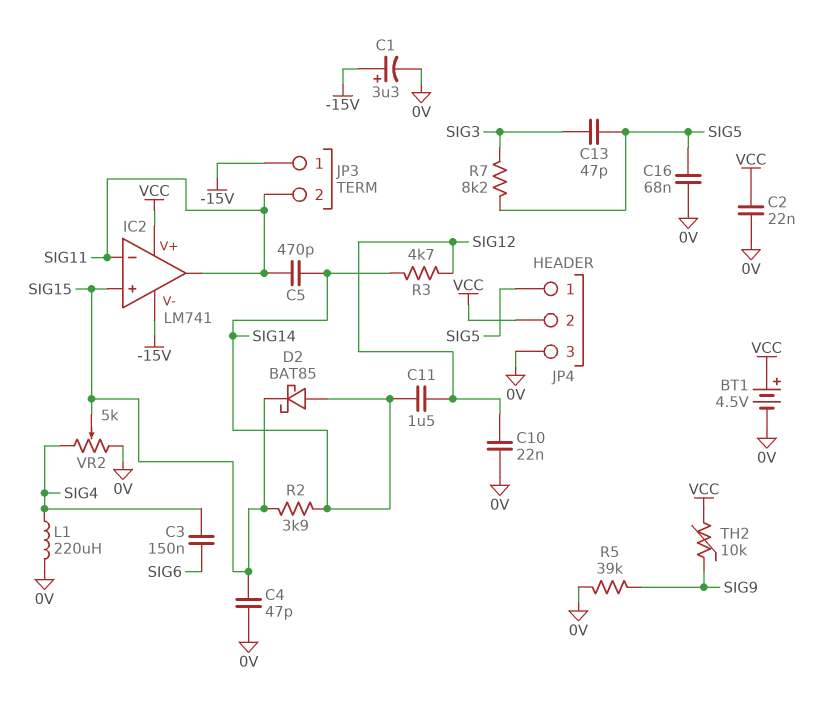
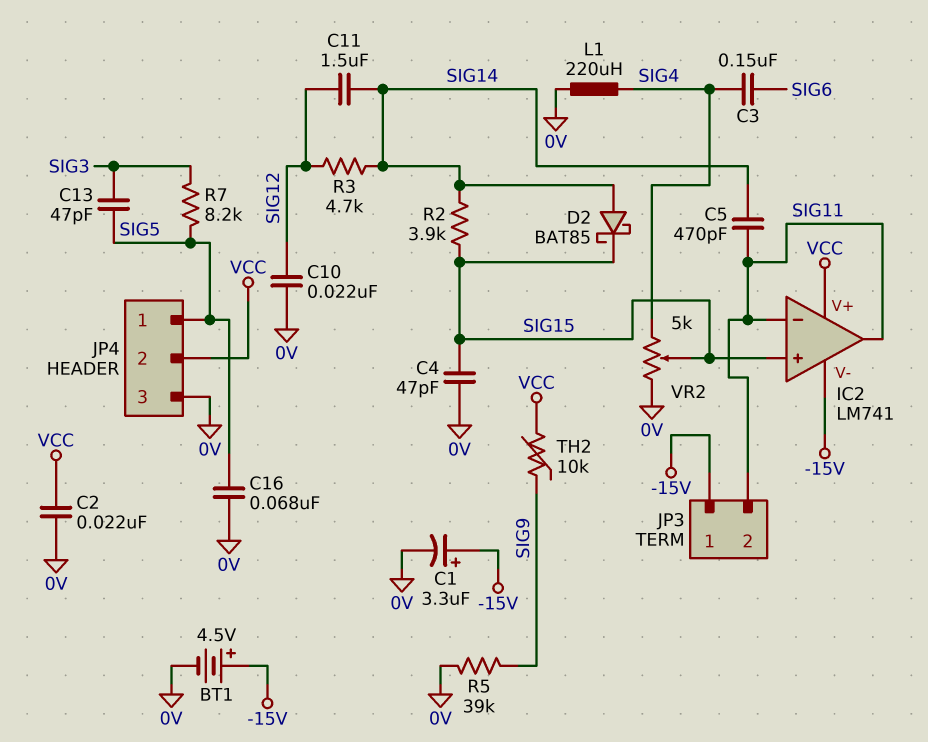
BT1: 4.5V (plus VCC, minus 0V) -> 4.5V (plus -15V, minus 0V)

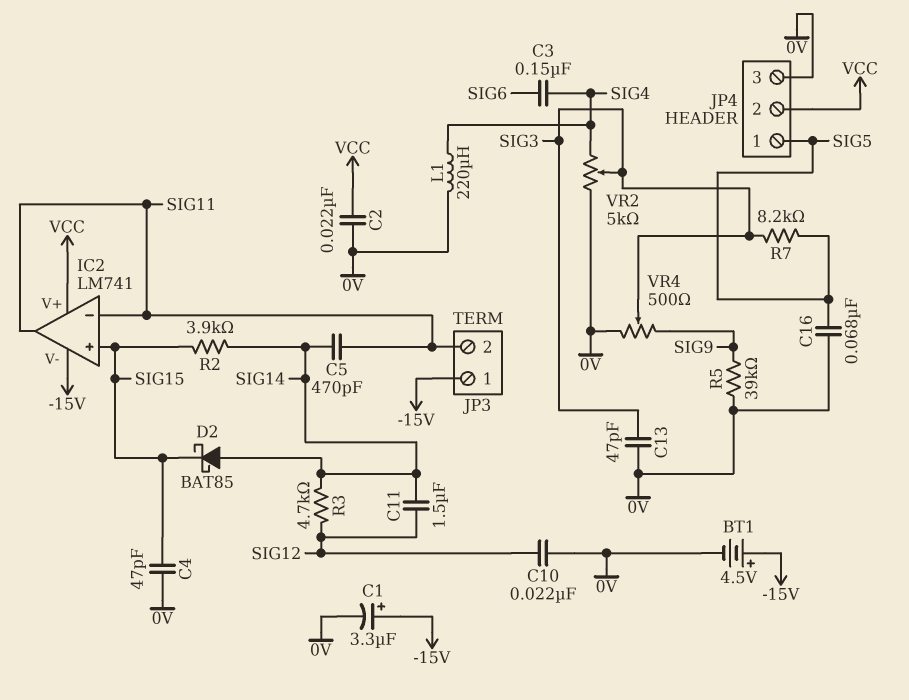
C13: 47pF (SIG3, SIG5) -> 47pF (0V, SIG3)
TH2: 10k (SIG9, VCC) -> none
VR2: 5k (0V, SIG4, wiper SIG15) -> 5k (0V, SIG4, wiper SIG3)
VR4: none -> 500 (0V, SIG9, wiper SIG3)

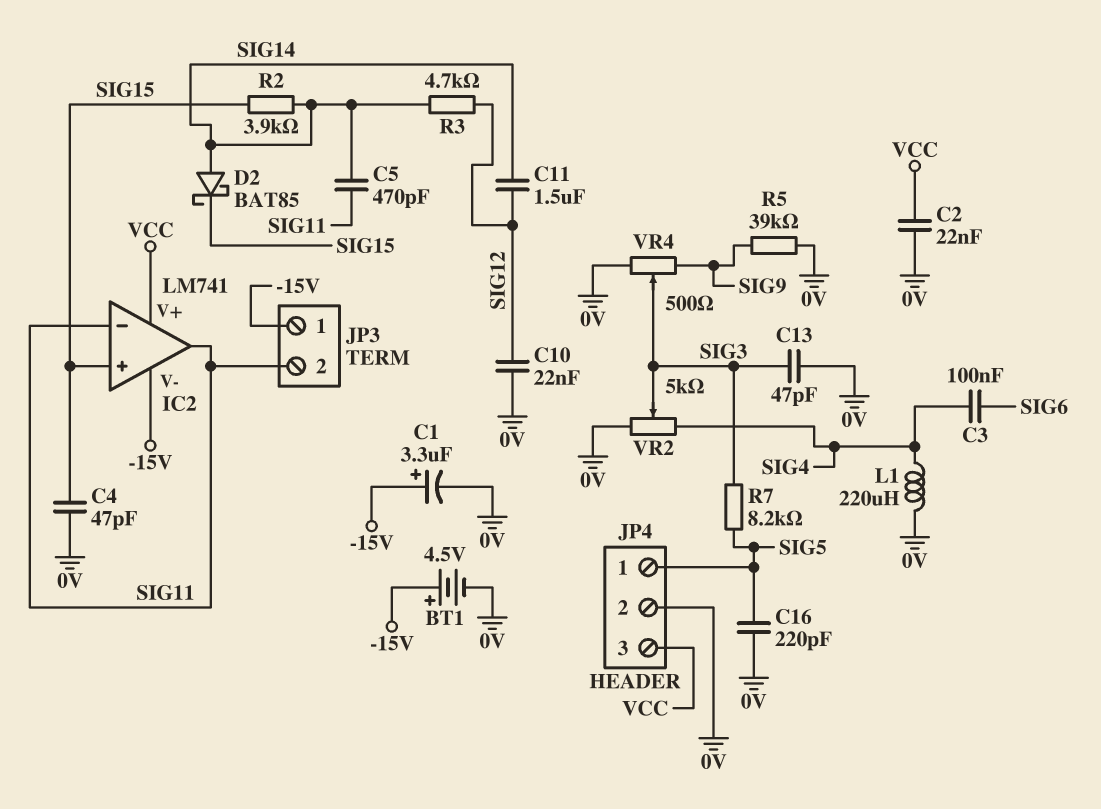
C3: 150nF (SIG4, SIG6) -> 100nF (SIG4, SIG6)
C16: 68nF (0V, SIG5) -> 220pF (0V, SIG5)
JP4 pin 2: VCC -> 0V
JP4 pin 3: 0V -> VCC

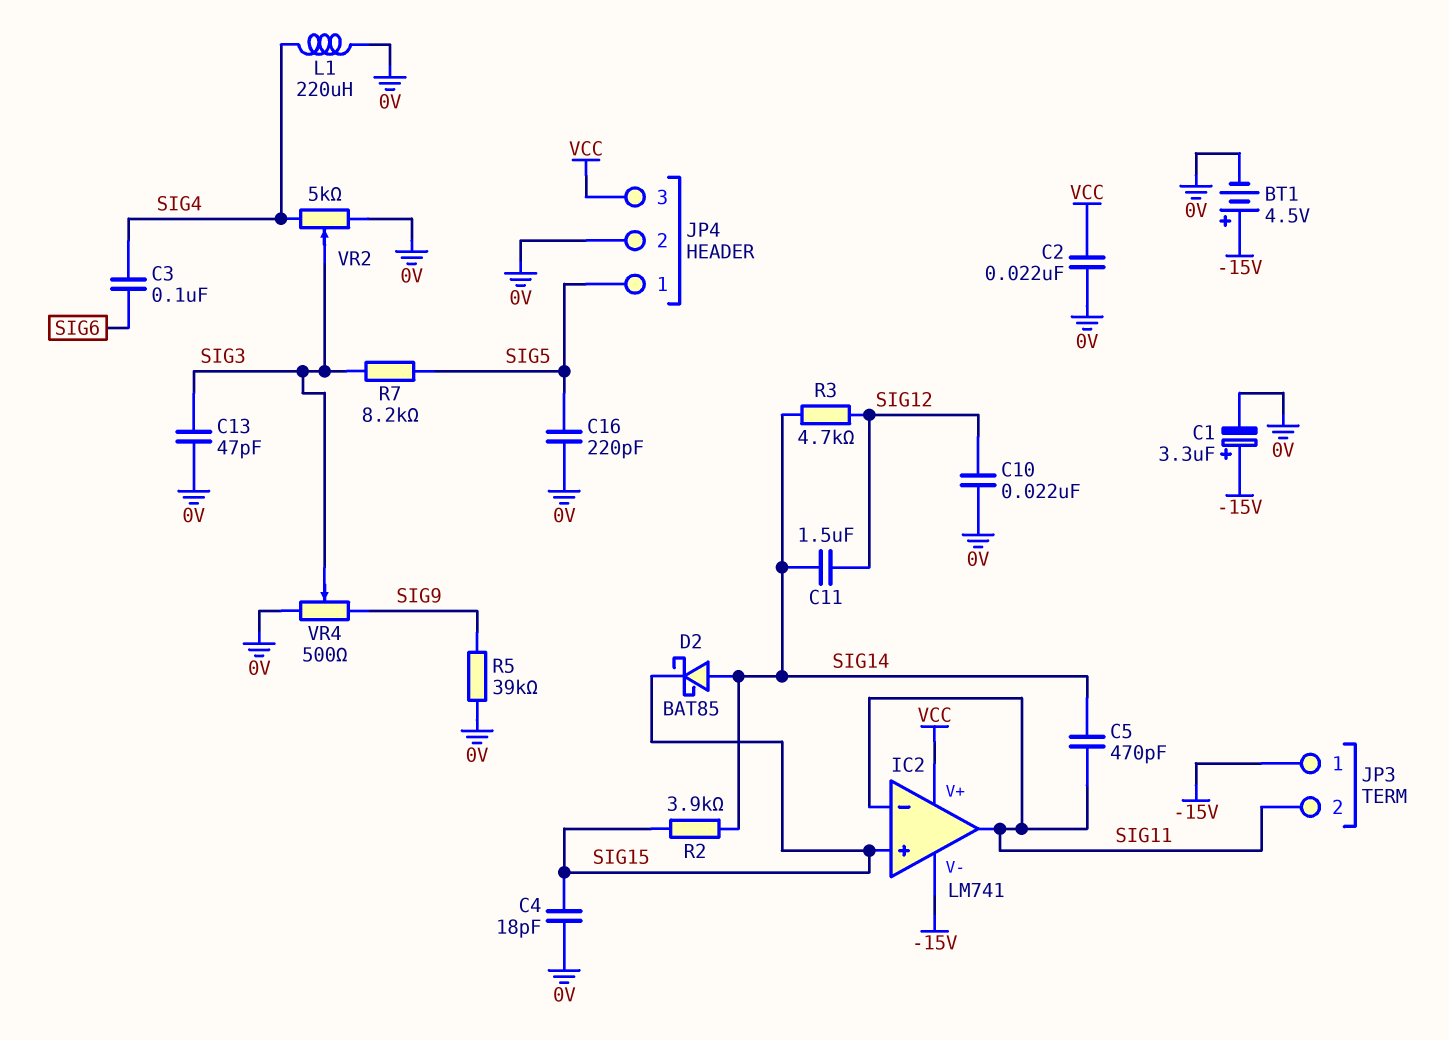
C4: 47pF (0V, SIG15) -> 18pF (0V, SIG15)

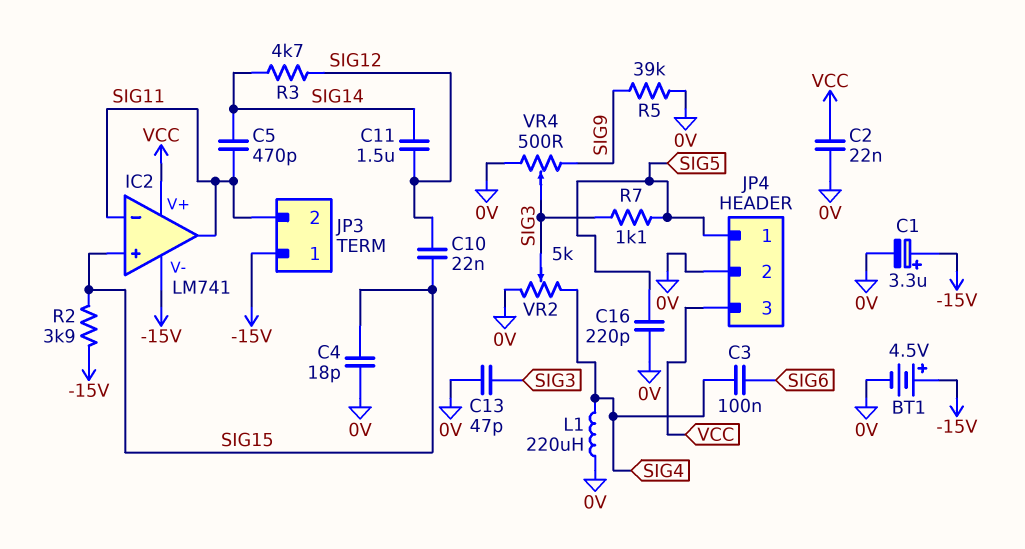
C10: 22nF (0V, SIG12) -> 22nF (SIG12, SIG15)
D2: schottky BAT85 (A SIG14, K SIG15) -> none
R2: 3.9k (SIG14, SIG15) -> 3.9k (-15V, SIG15)
R7: 8.2k (SIG3, SIG5) -> 1.1k (SIG3, SIG5)

